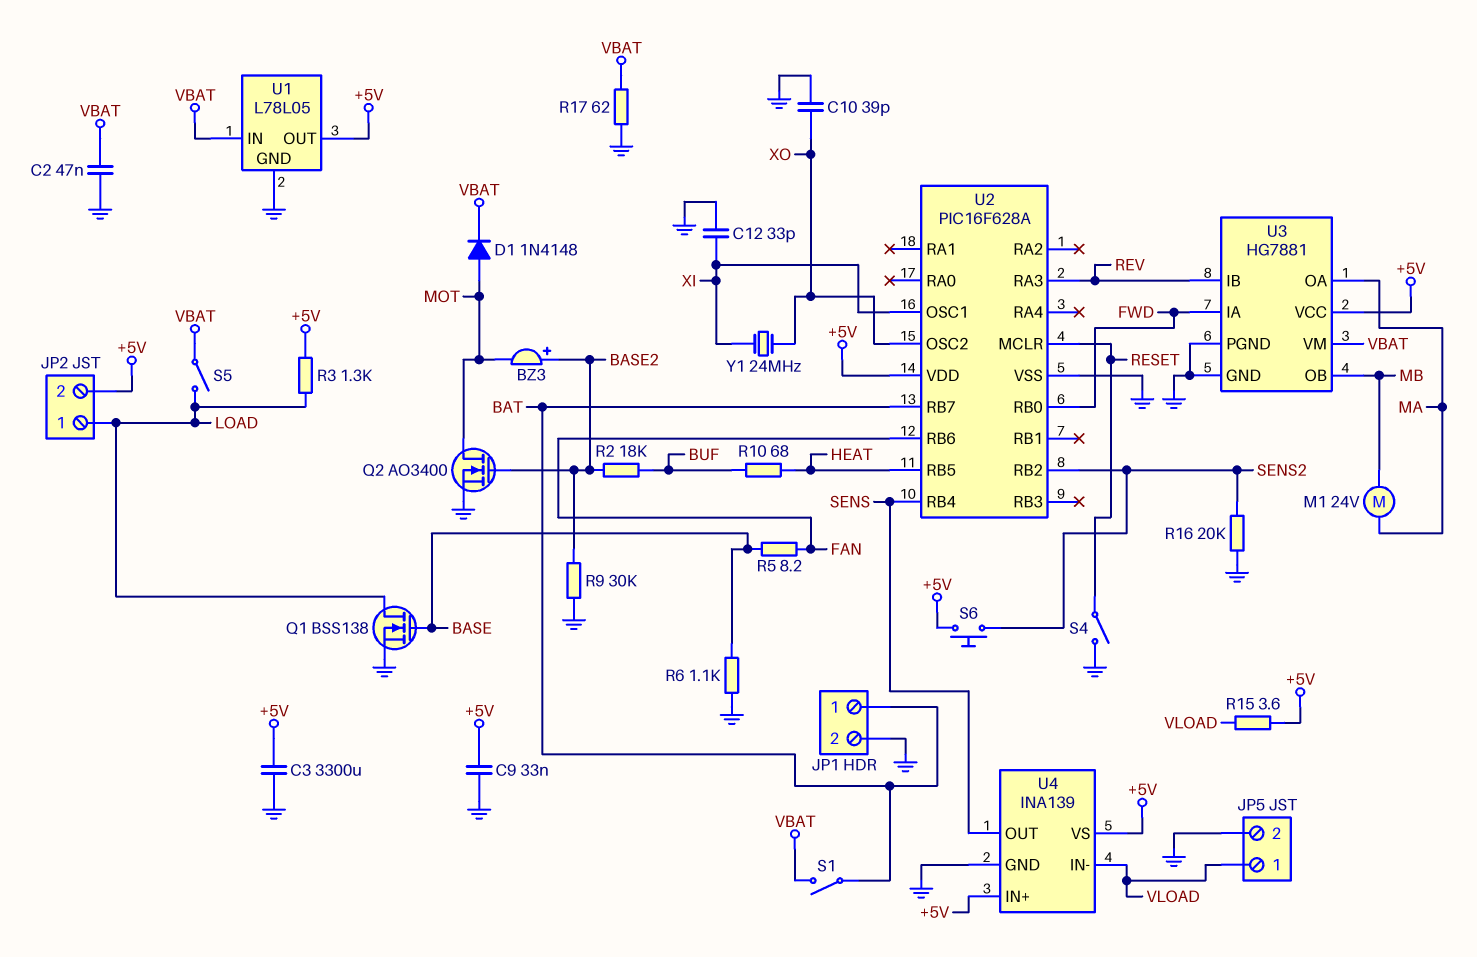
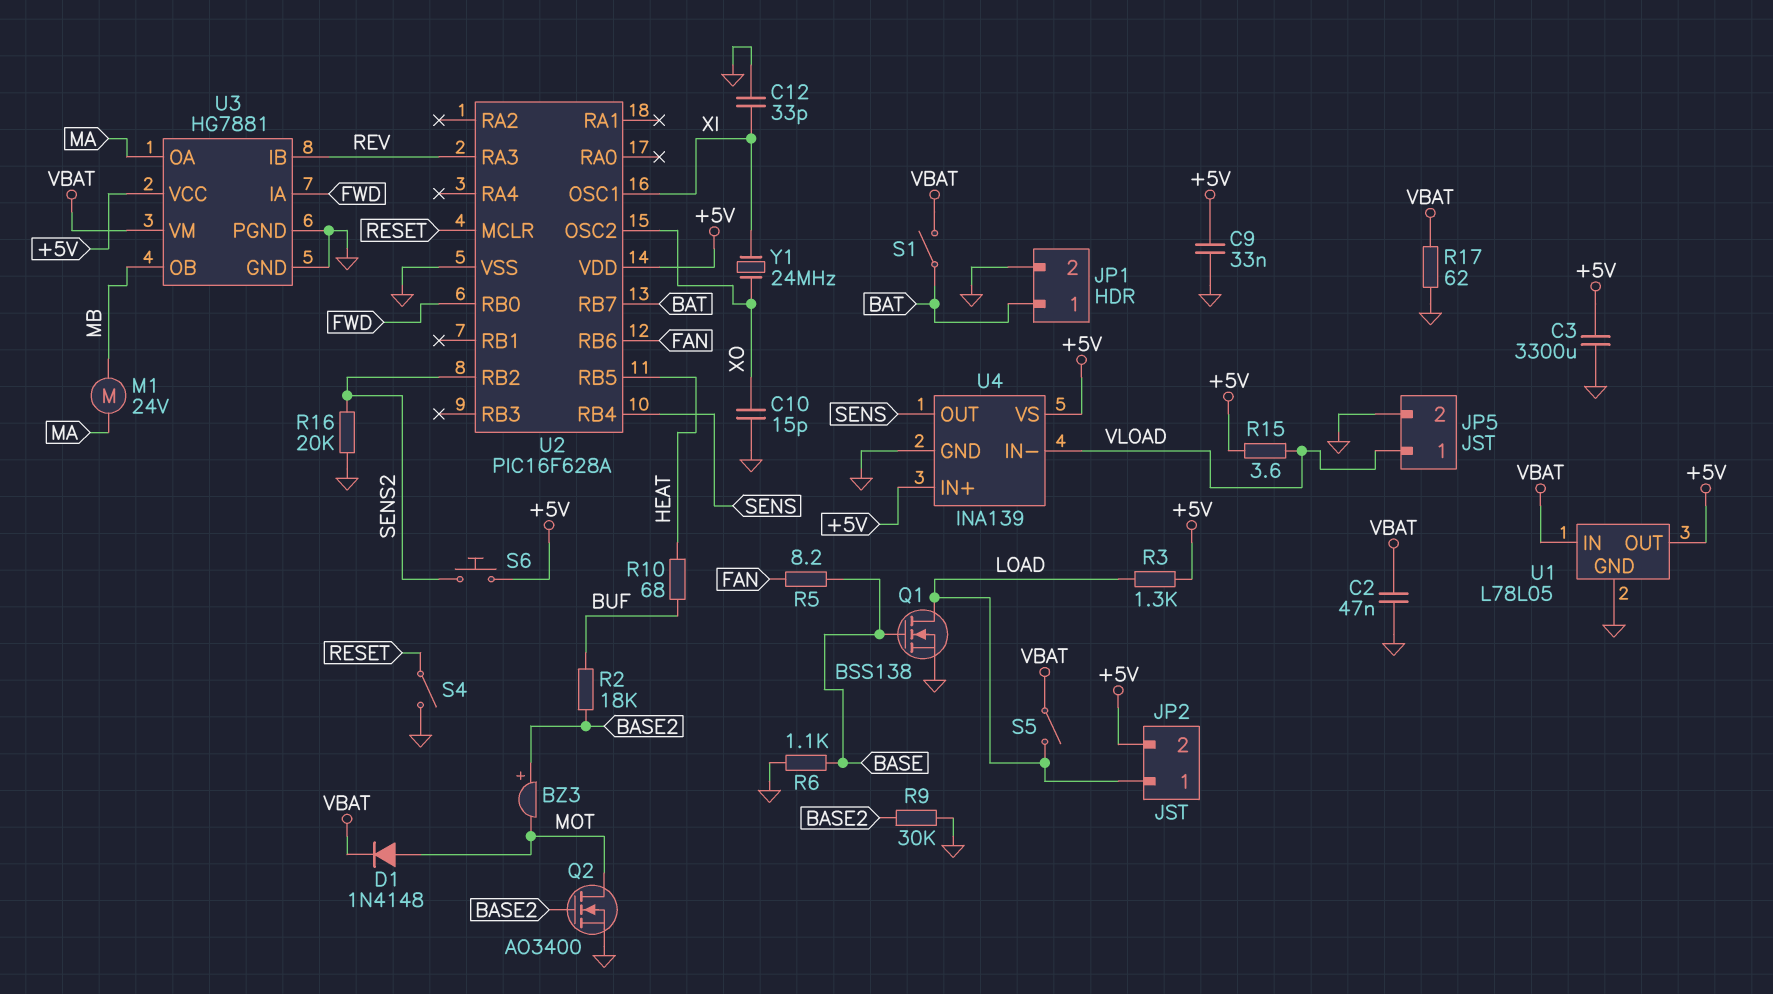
C10: 39pF (GND, XO) -> 15pF (GND, XO)

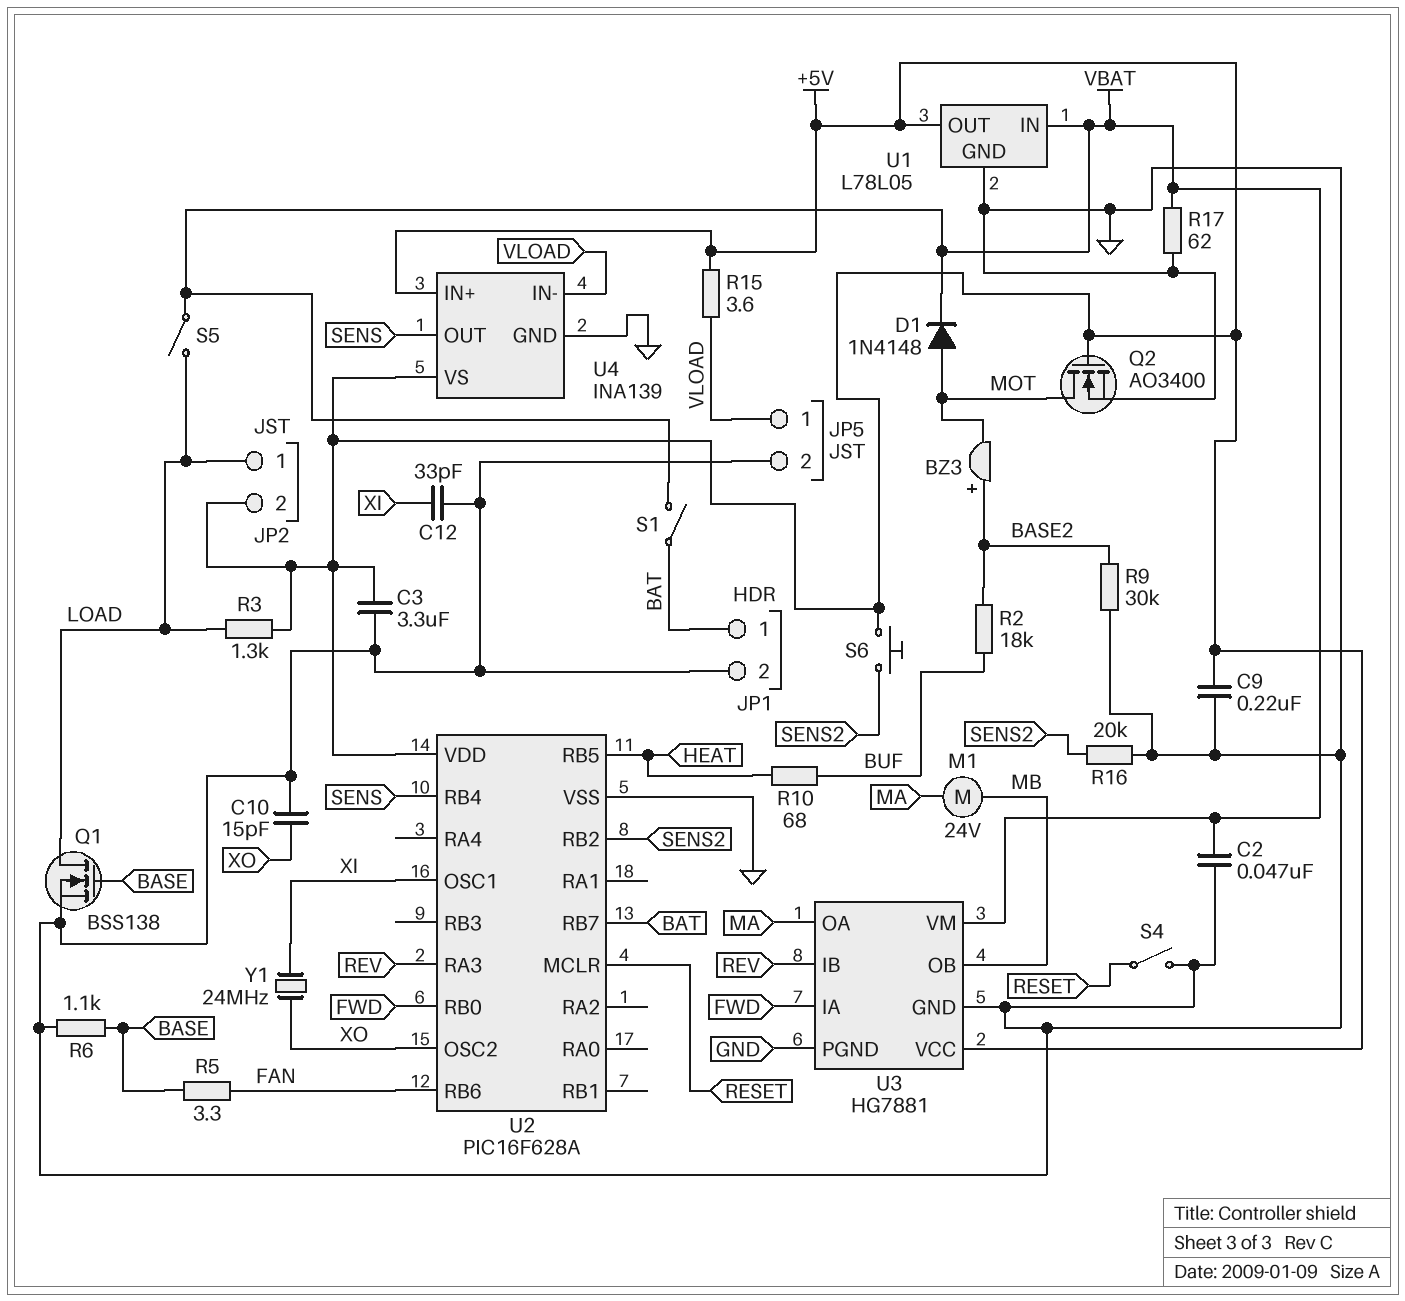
C3: 3300uF (+5V, GND) -> 3.3uF (+5V, GND)
C9: 33nF (+5V, GND) -> 220nF (+5V, GND)
Q2: NMOS AO3400 (G BASE2, D MOT, S GND) -> NMOS AO3400 (G +5V, D MOT, S GND)
R5: 8.2 (BASE, FAN) -> 3.3 (BASE, FAN)

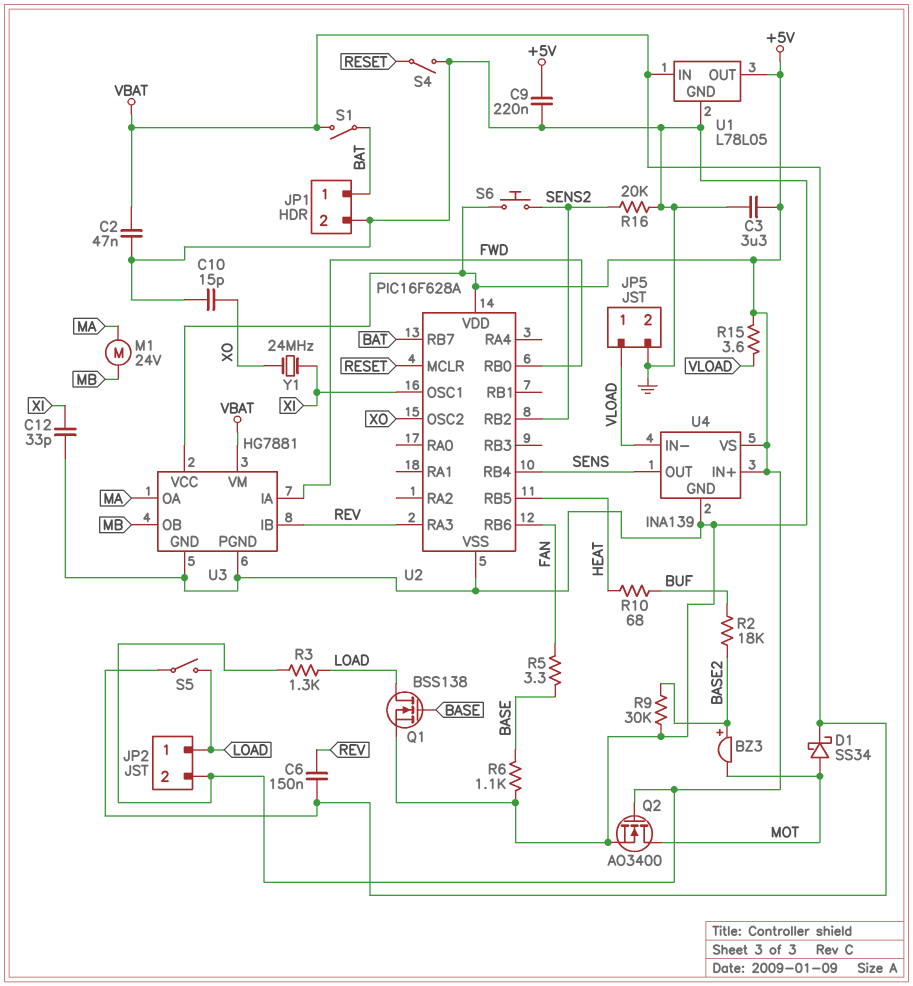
C6: none -> 150nF (REV, VBAT)
D1: diode 1N4148 (A MOT, K VBAT) -> schottky SS34 (A MOT, K VBAT)
R17: 62 (GND, VBAT) -> none

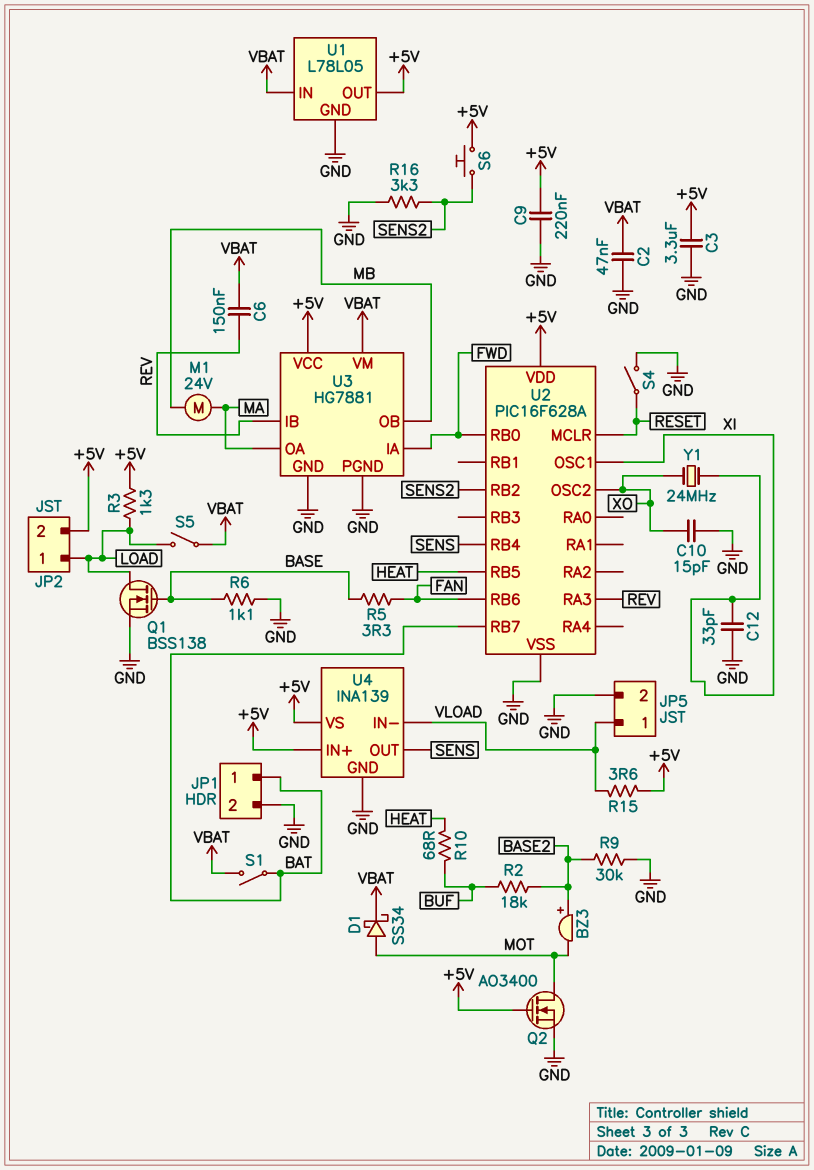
R16: 20k (GND, SENS2) -> 3.3k (GND, SENS2)

